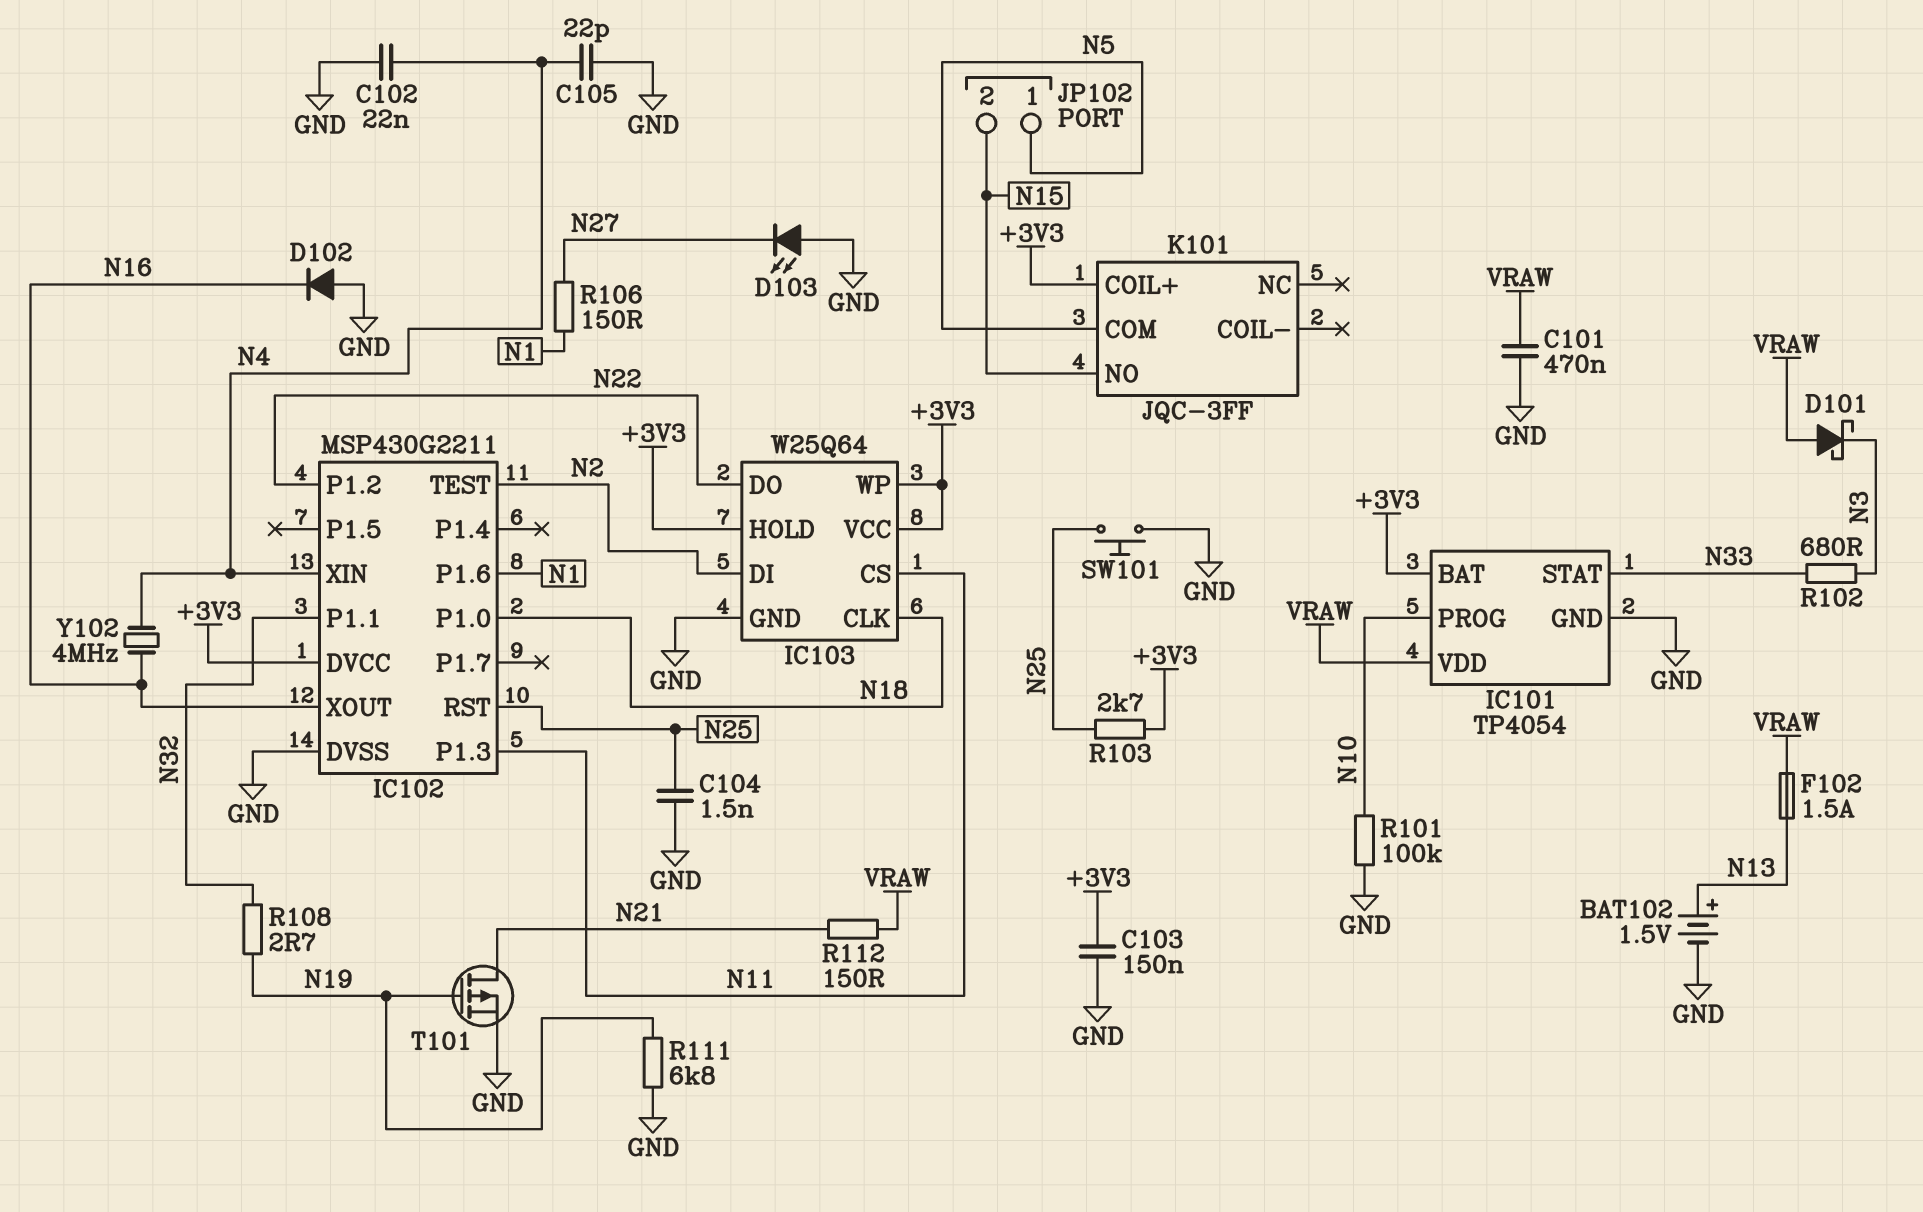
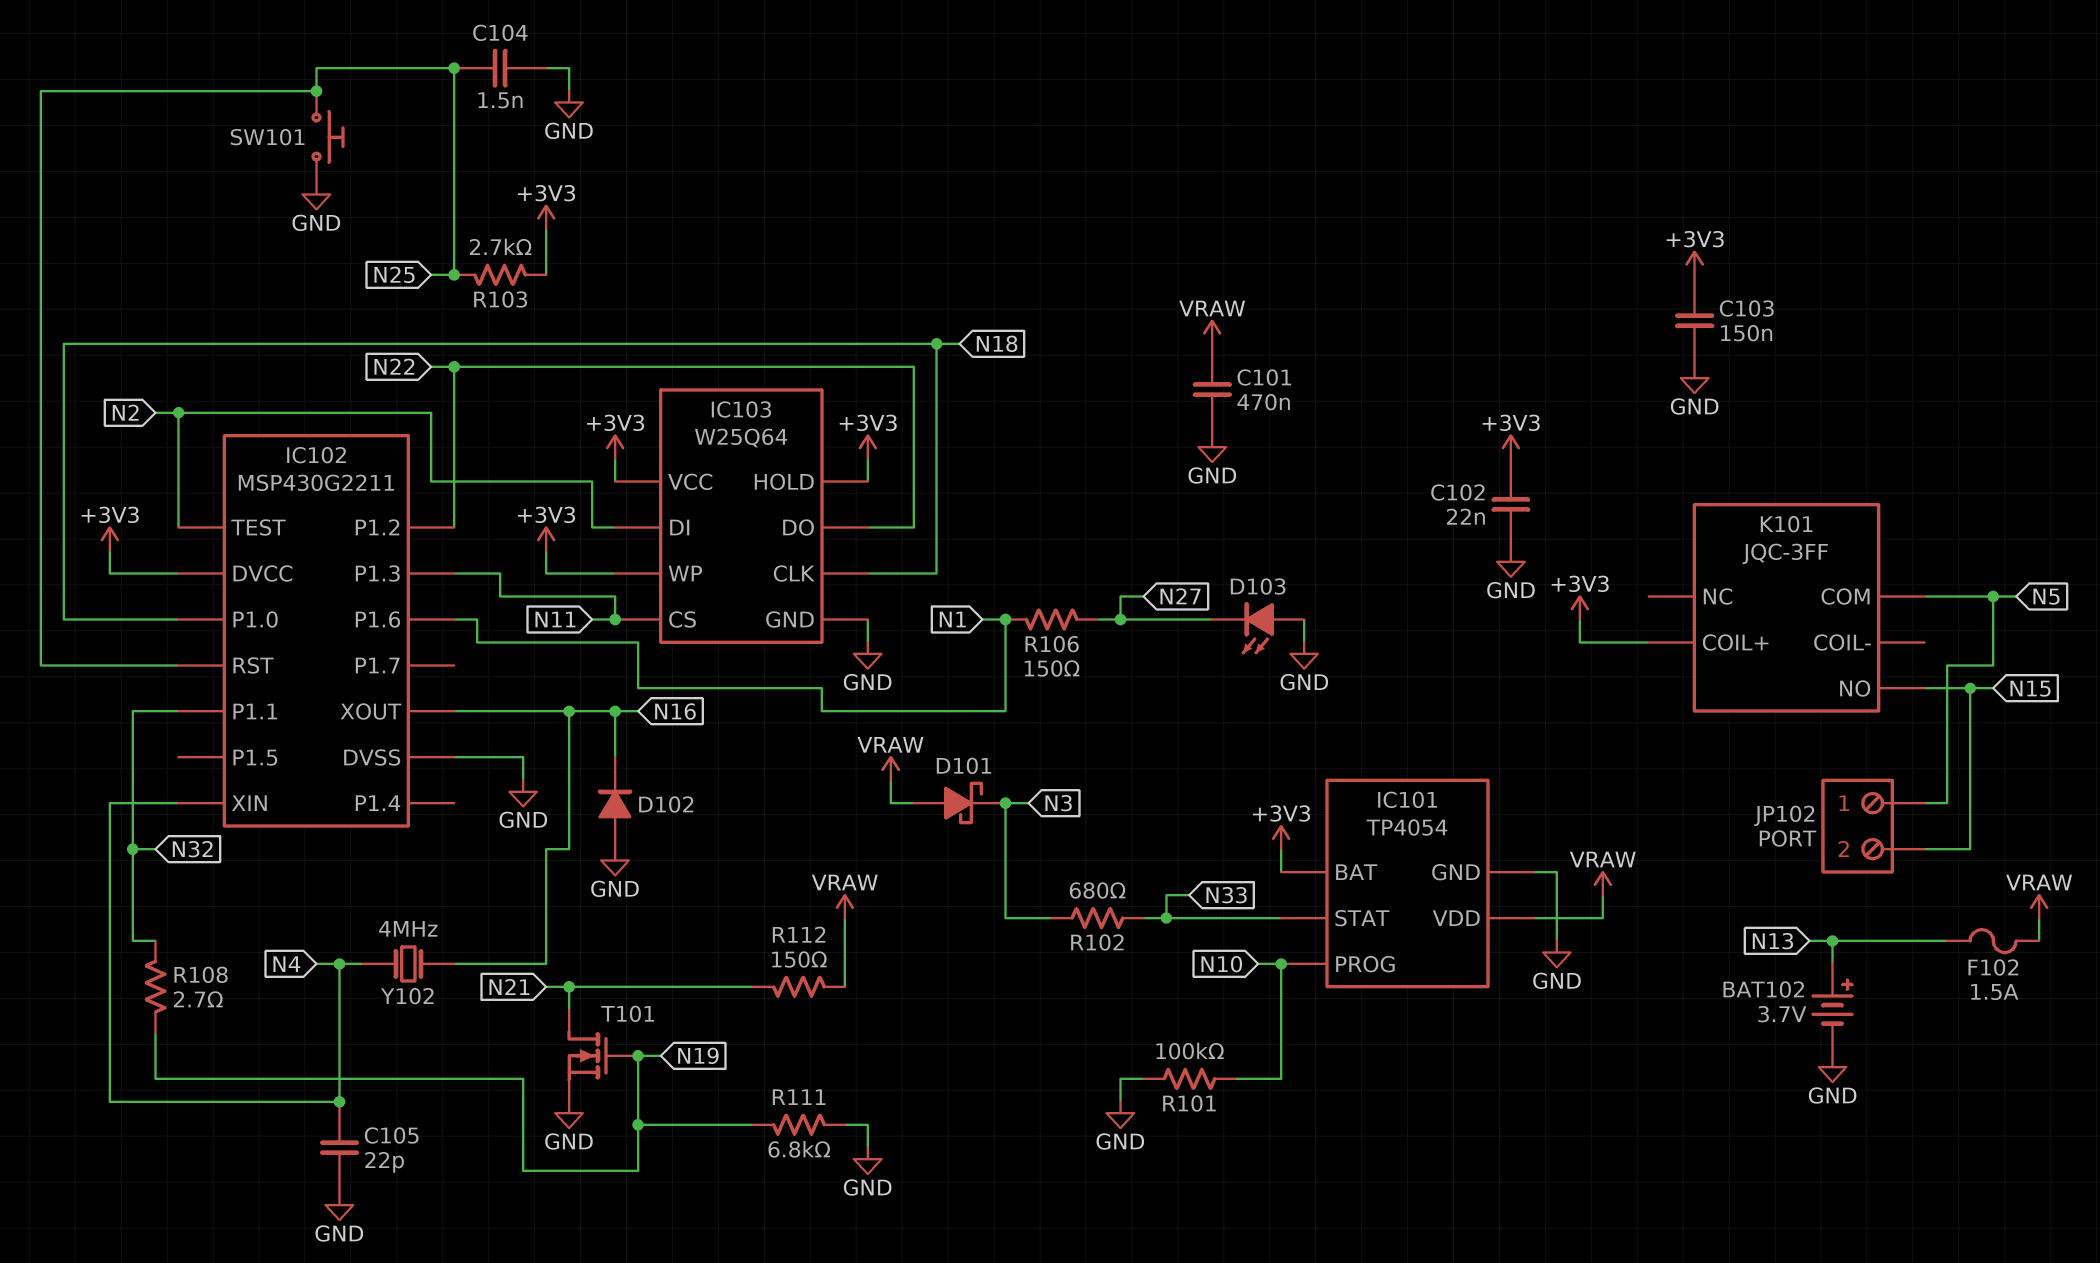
BAT102: 1.5V (plus N13, minus GND) -> 3.7V (plus N13, minus GND)
C102: 22nF (GND, N4) -> 22nF (+3V3, GND)
T101: PMOS (G N19, D N21, S GND) -> NMOS (G N19, D N21, S GND)

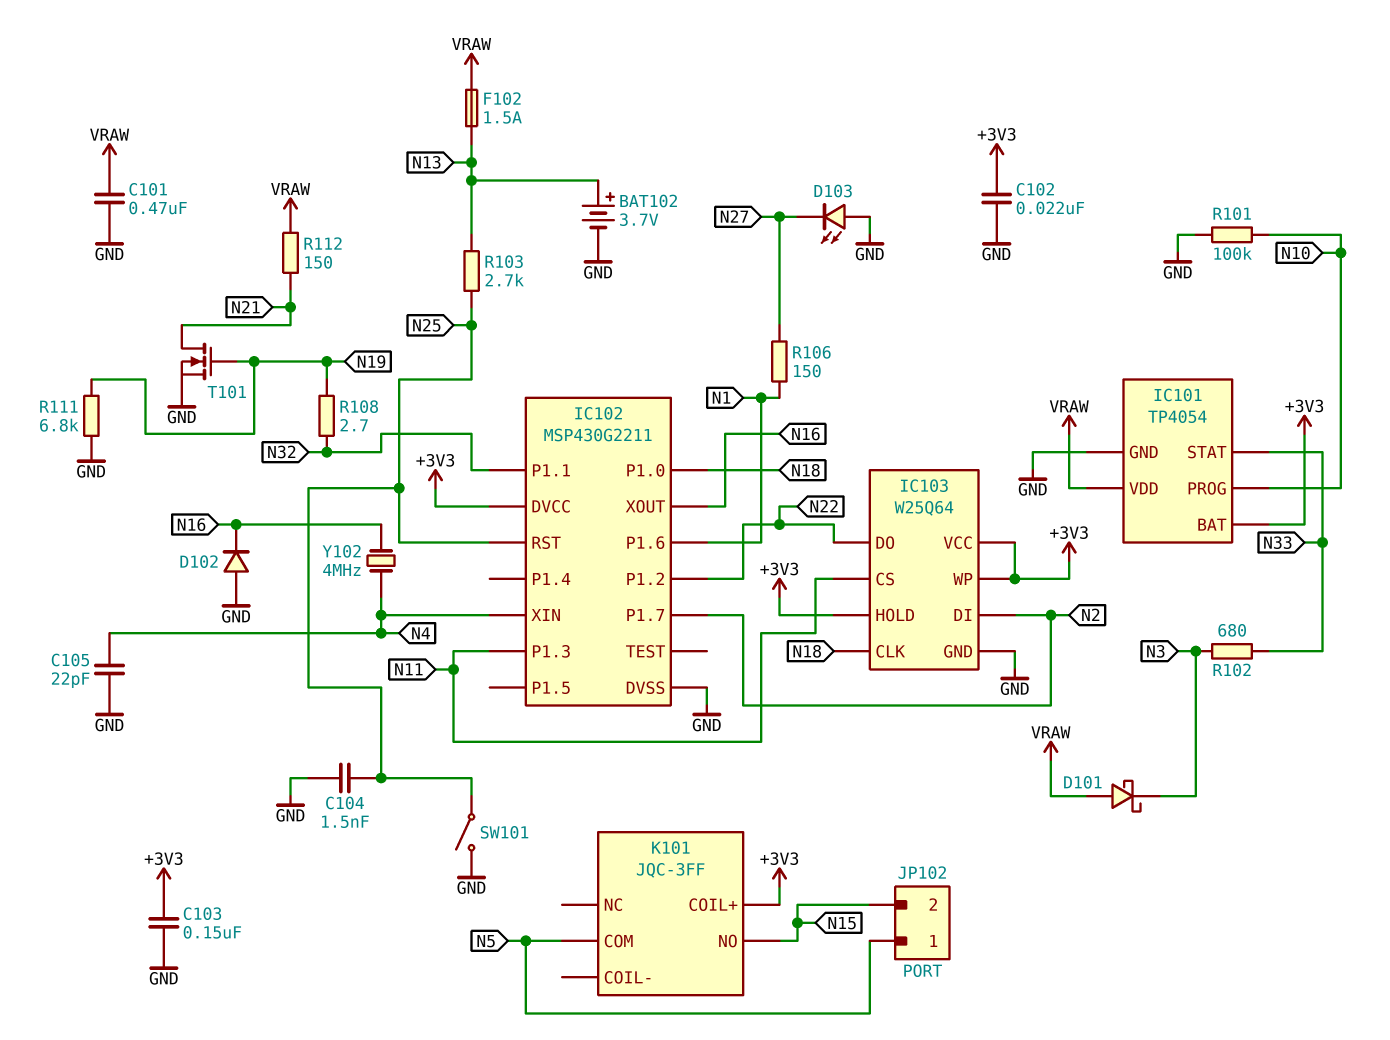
IC102 pin P1.7: none -> N2
IC102 pin TEST: N2 -> none
R103: 2.7k (+3V3, N25) -> 2.7k (N13, N25)
SW101: button (GND, N25) -> switch (GND, N25)

